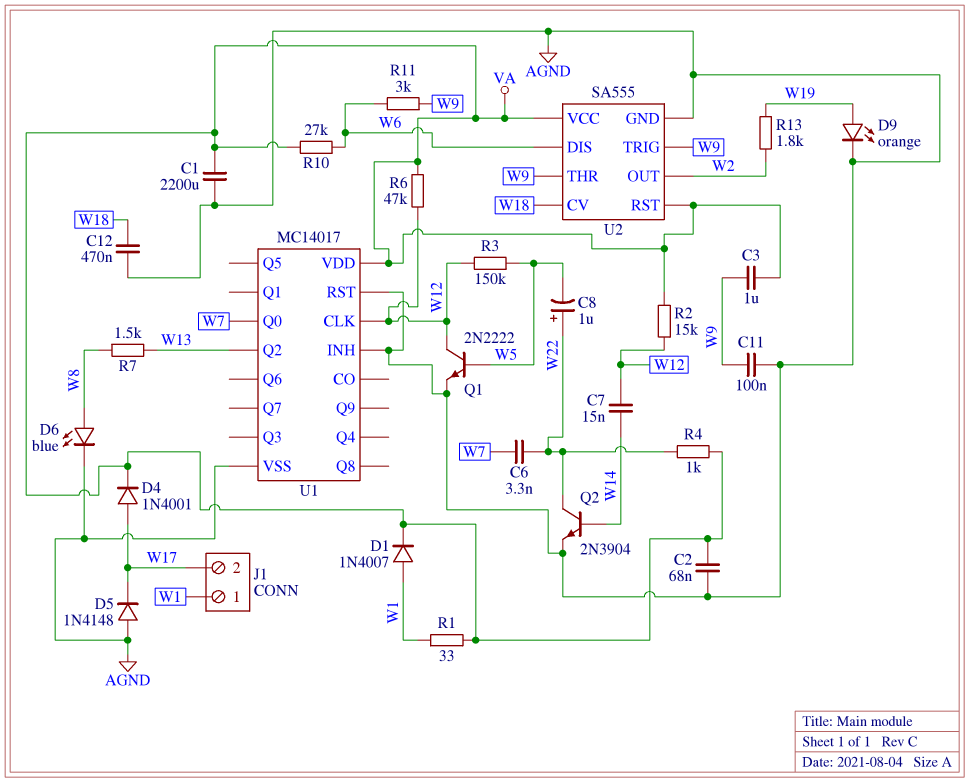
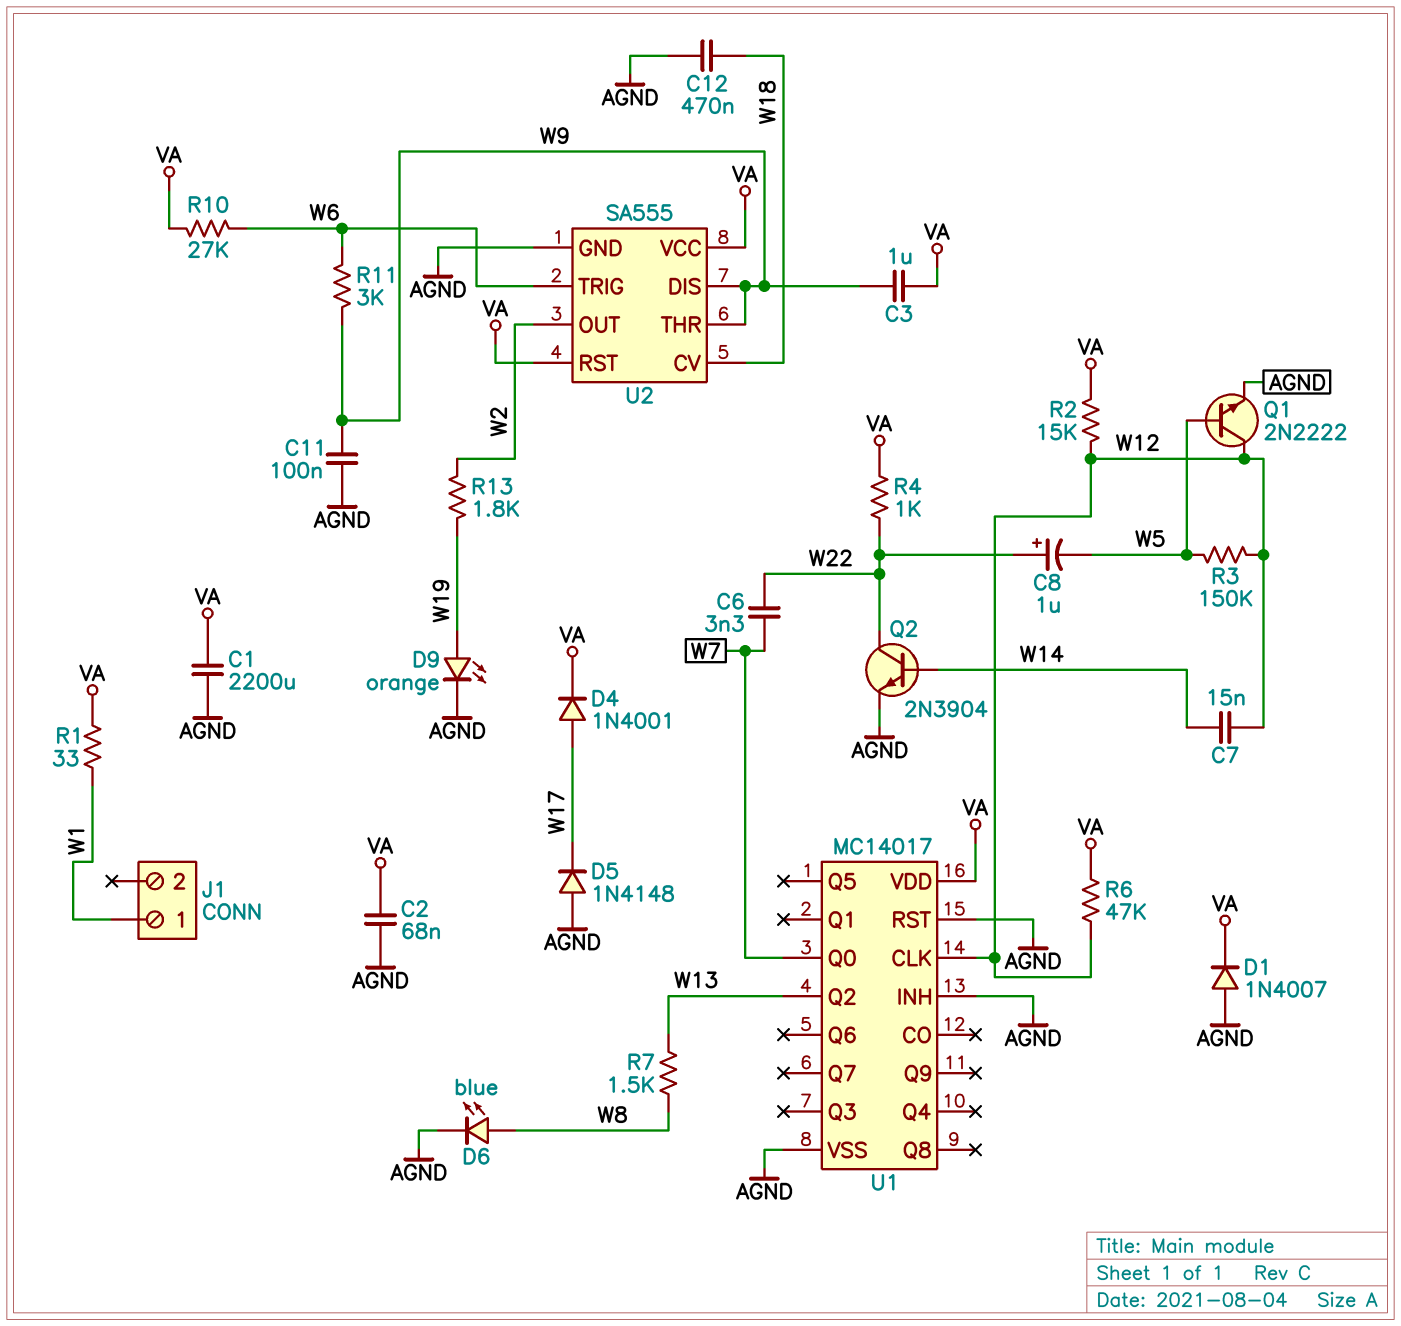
D1: diode 1N4007 (A W1, K VA) -> diode 1N4007 (A AGND, K VA)
J1 pin 2: W17 -> none
U2 pin DIS: W6 -> W9
U2 pin TRIG: W9 -> W6

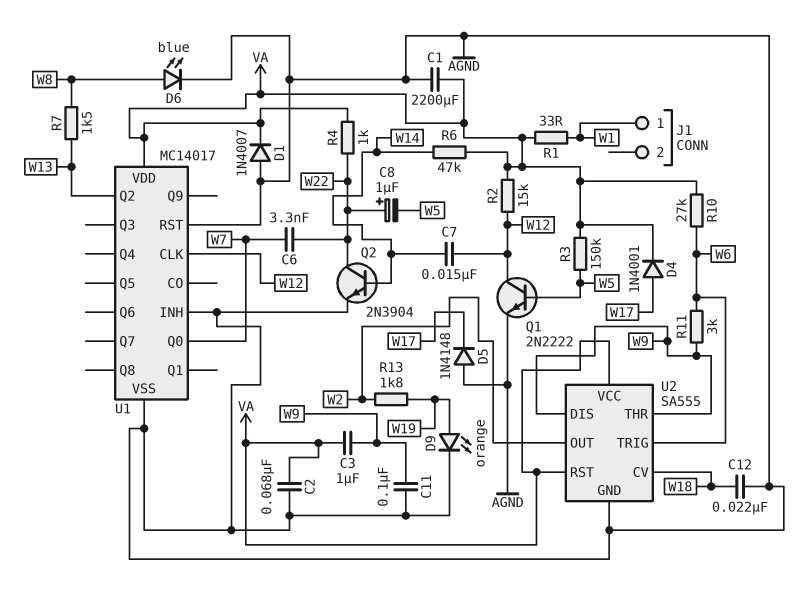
C12: 470nF (AGND, W18) -> 22nF (AGND, W18)
R3: 150k (W5, W12) -> 150k (VA, W5)
R6: 47k (VA, W12) -> 47k (VA, W14)

